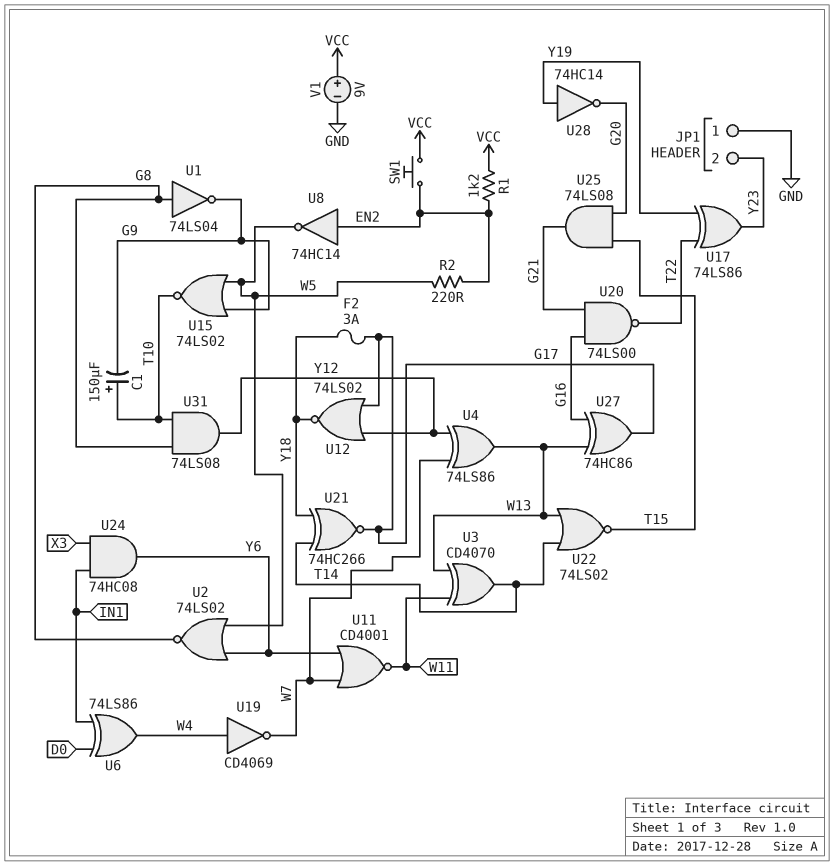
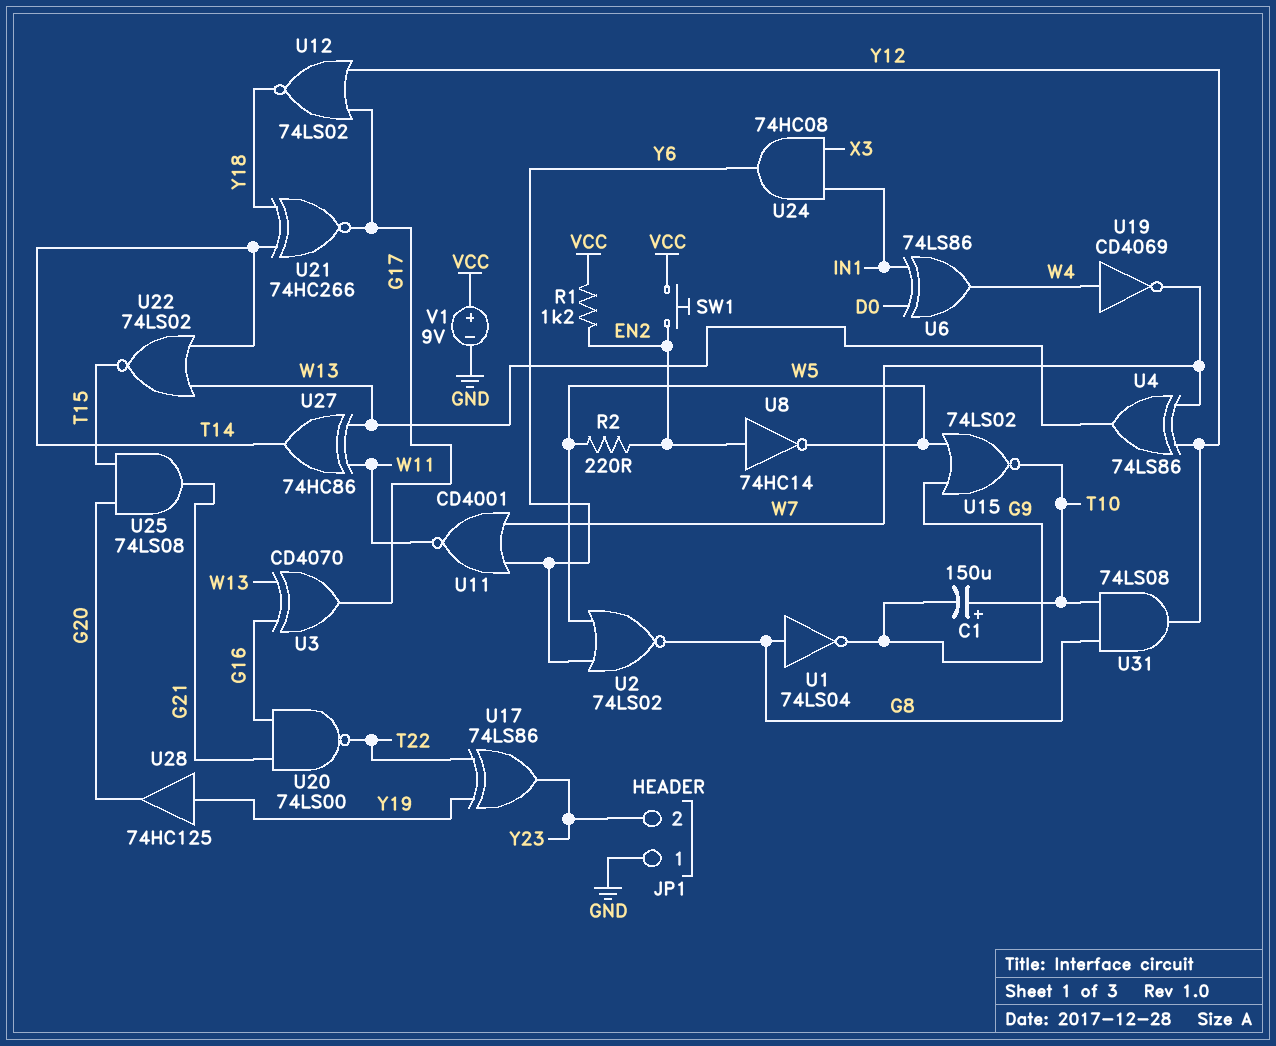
F2: 3A (G17, Y18) -> none
U3: XOR CD4070 (in W11, in W13, out T14) -> XOR CD4070 (in G16, in W13, out G17)
U27: XOR 74HC86 (in G16, in W13, out G17) -> XOR 74HC86 (in W11, in W13, out T14)
U28: NOT 74HC14 (in Y19, out G20) -> buffer 74HC125 (in Y19, out G20)

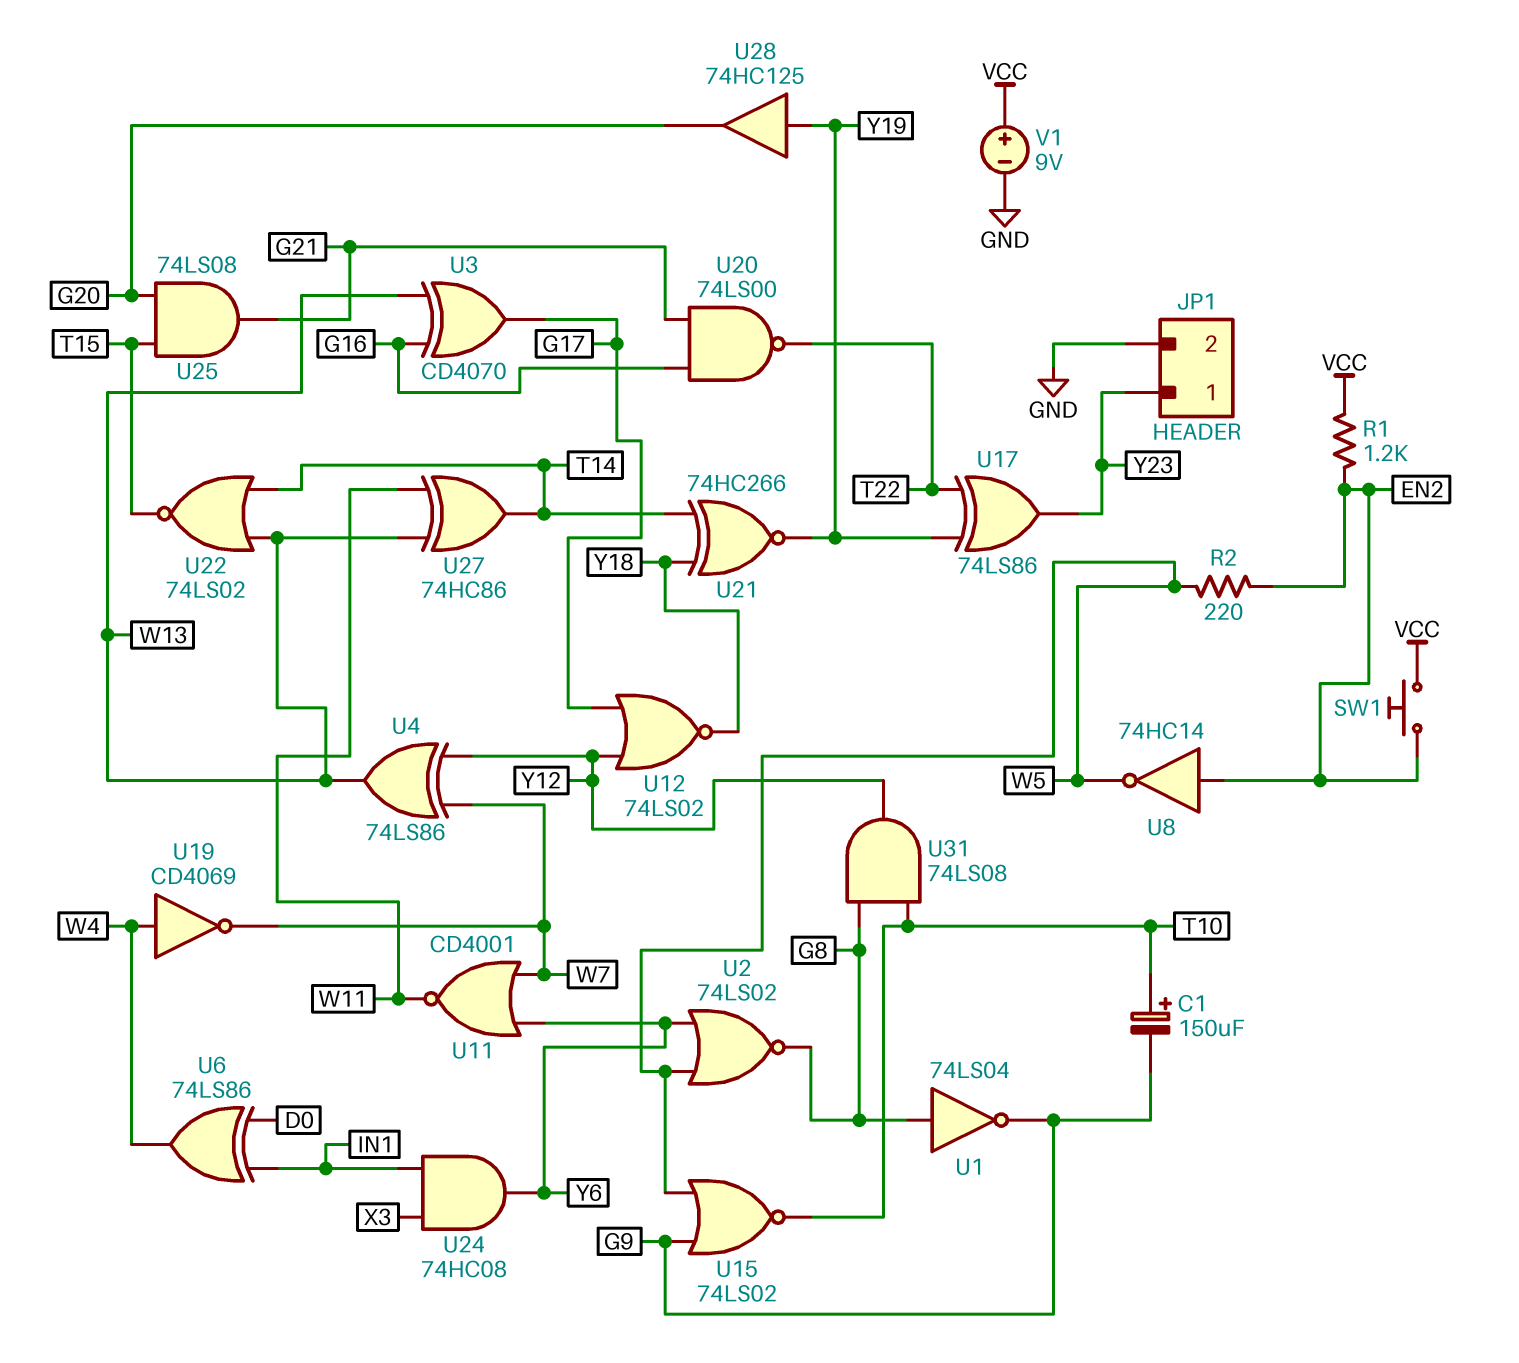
JP1 pin 1: GND -> Y23
JP1 pin 2: Y23 -> GND
U21: XNOR 74HC266 (in T14, in Y18, out G17) -> XNOR 74HC266 (in T14, in Y18, out Y19)

